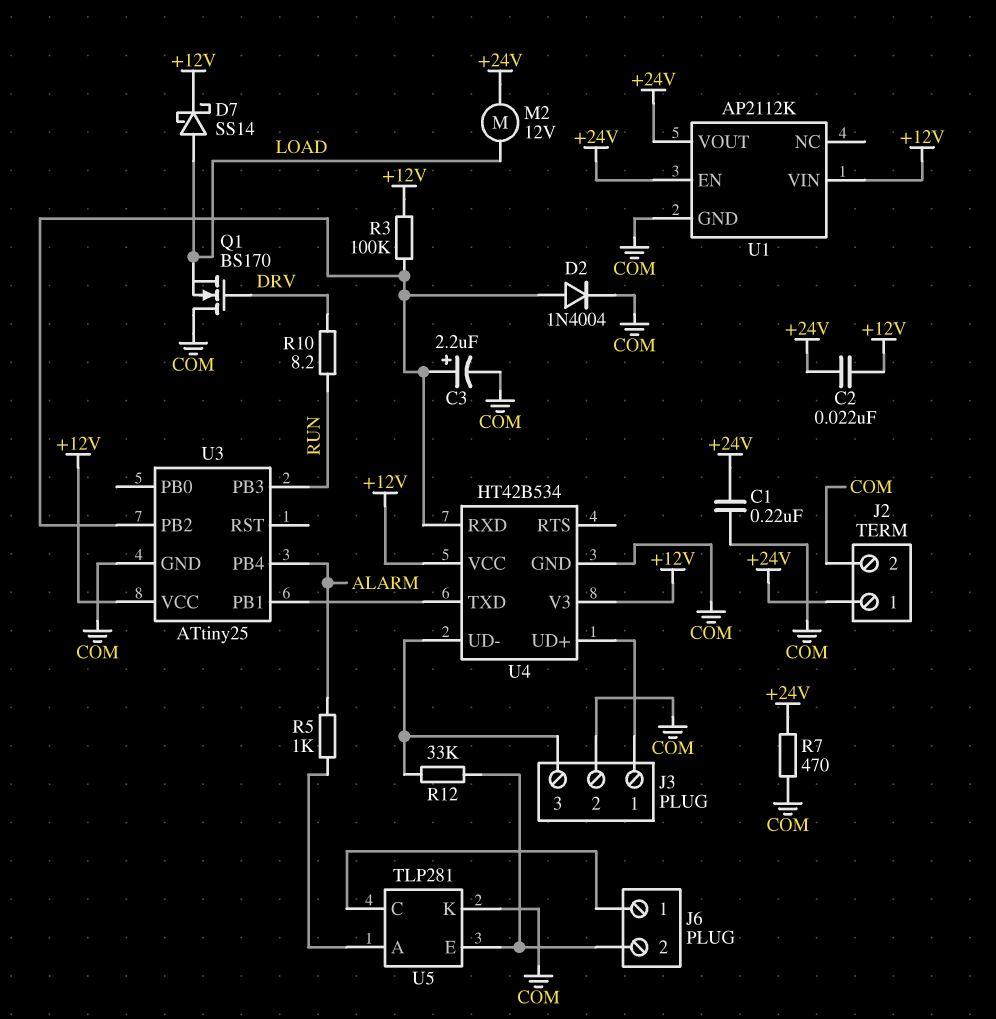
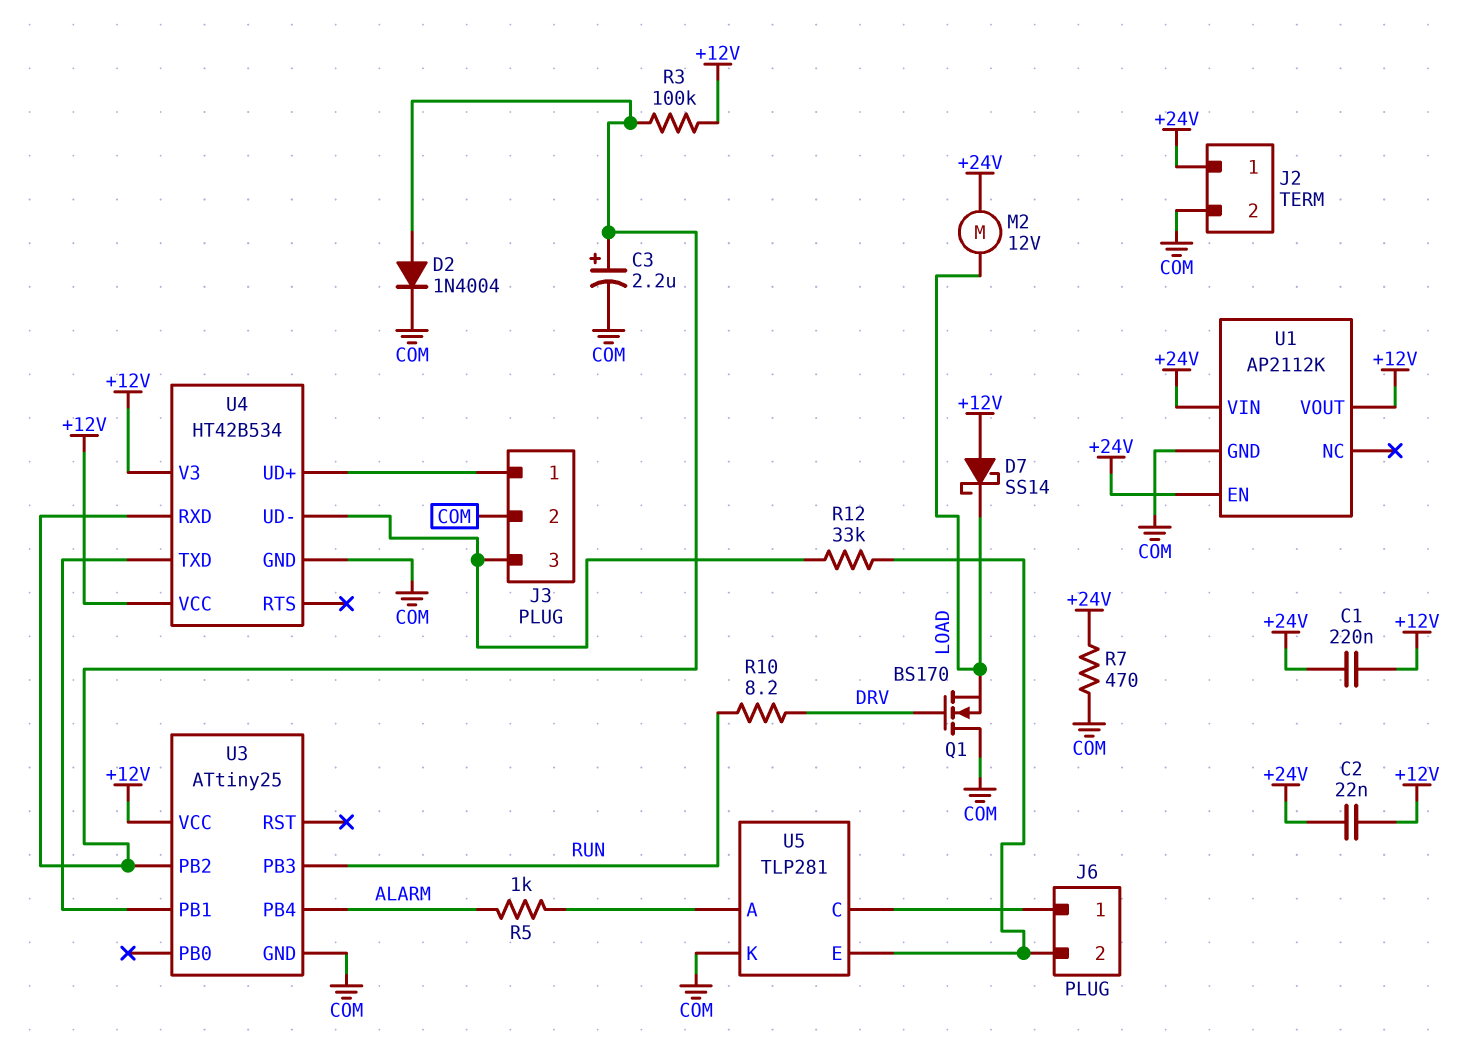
C1: 220nF (+24V, COM) -> 220nF (+12V, +24V)
D7: schottky SS14 (A LOAD, K +12V) -> schottky SS14 (A +12V, K LOAD)
U1 pin VIN: +12V -> +24V
U1 pin VOUT: +24V -> +12V

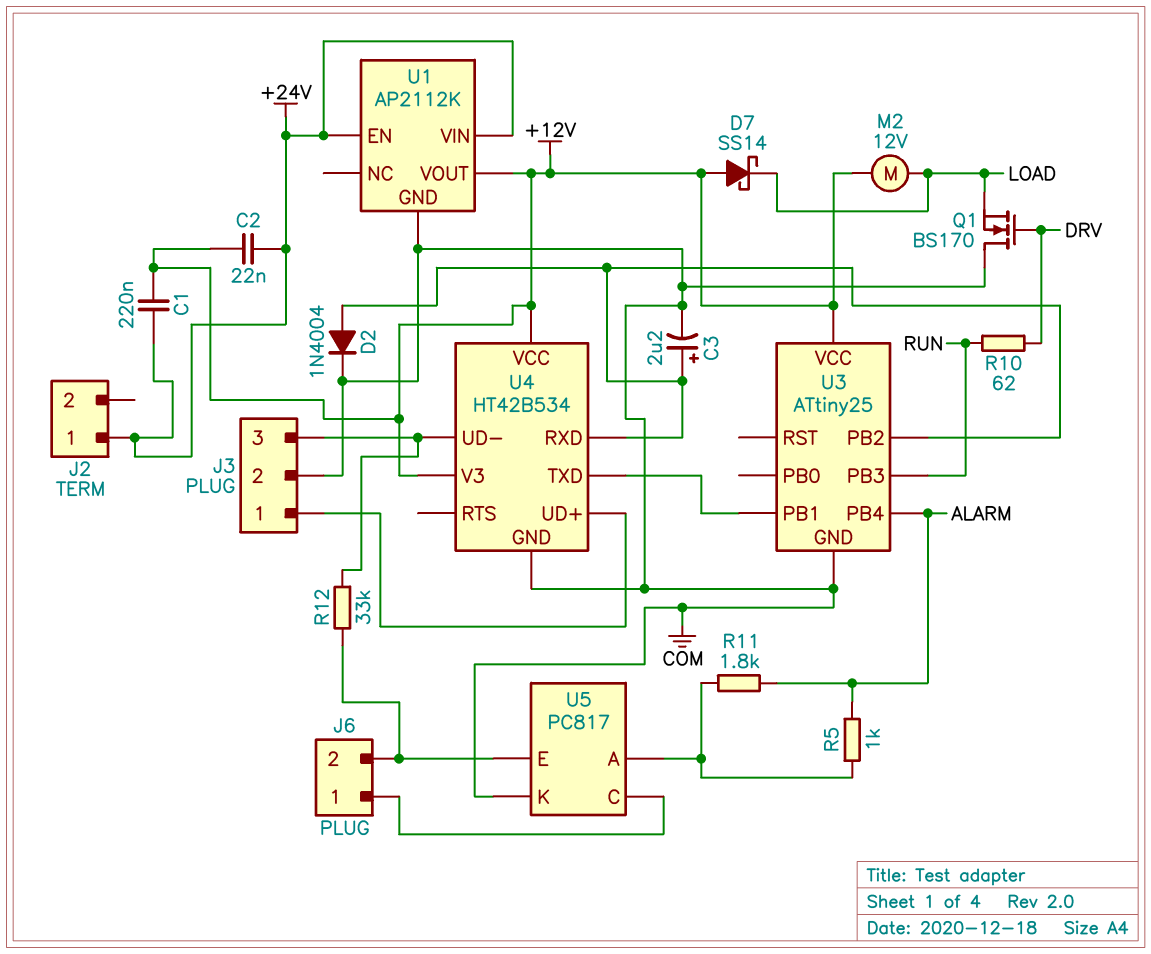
J2 pin 2: COM -> none
M2: motor 12V (+24V, LOAD) -> motor 12V (+12V, LOAD)
R3: 100k (+12V, U3/PB2) -> none
R7: 470 (+24V, COM) -> none
R10: 8.2 (DRV, RUN) -> 62 (DRV, RUN)
R11: none -> 1.8k (ALARM, U5/A)
U5: TLP281 -> PC817

